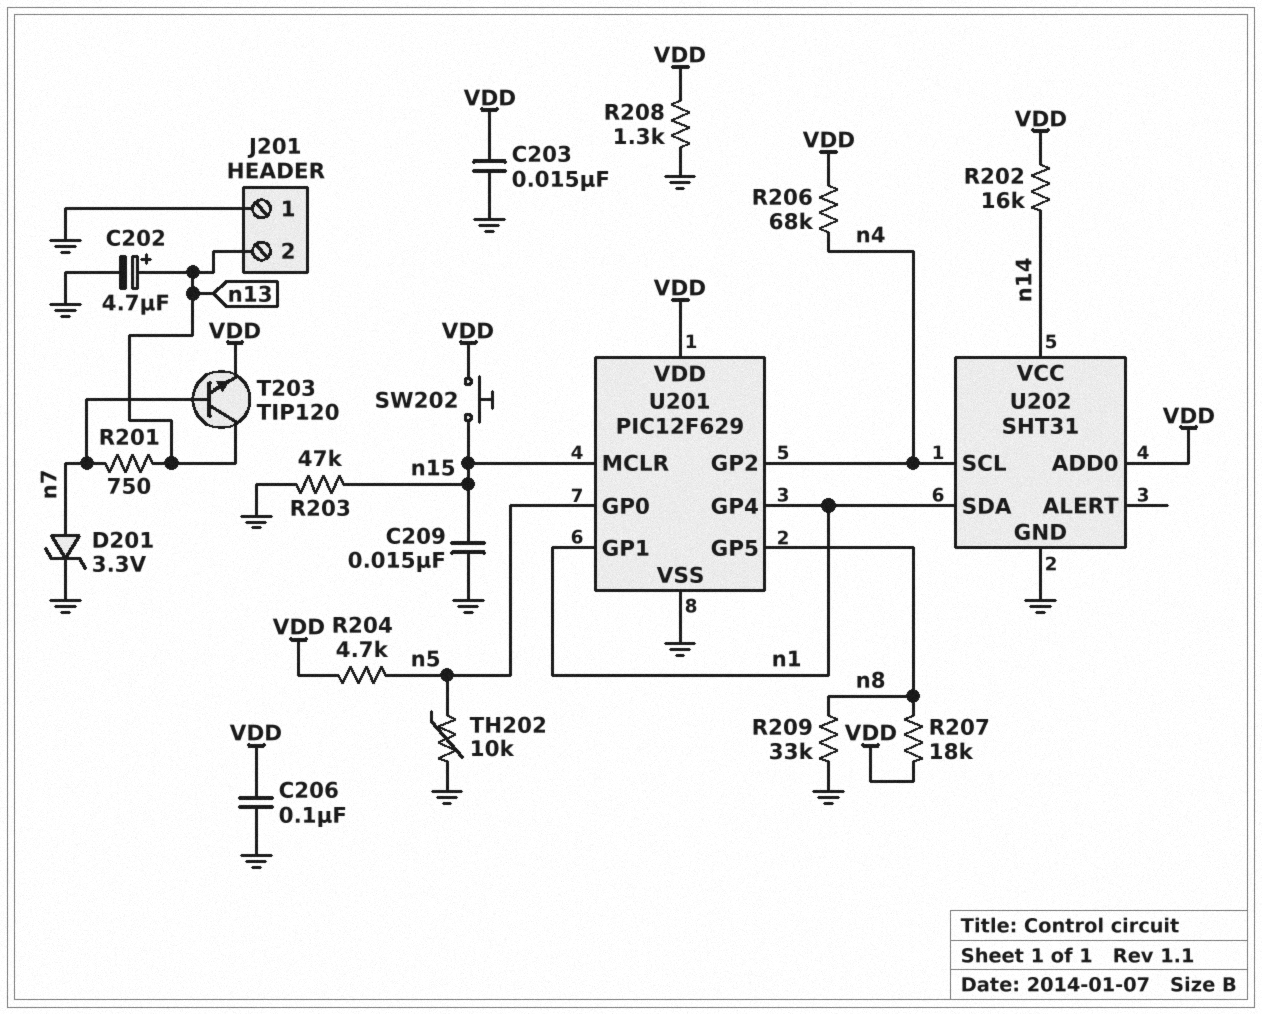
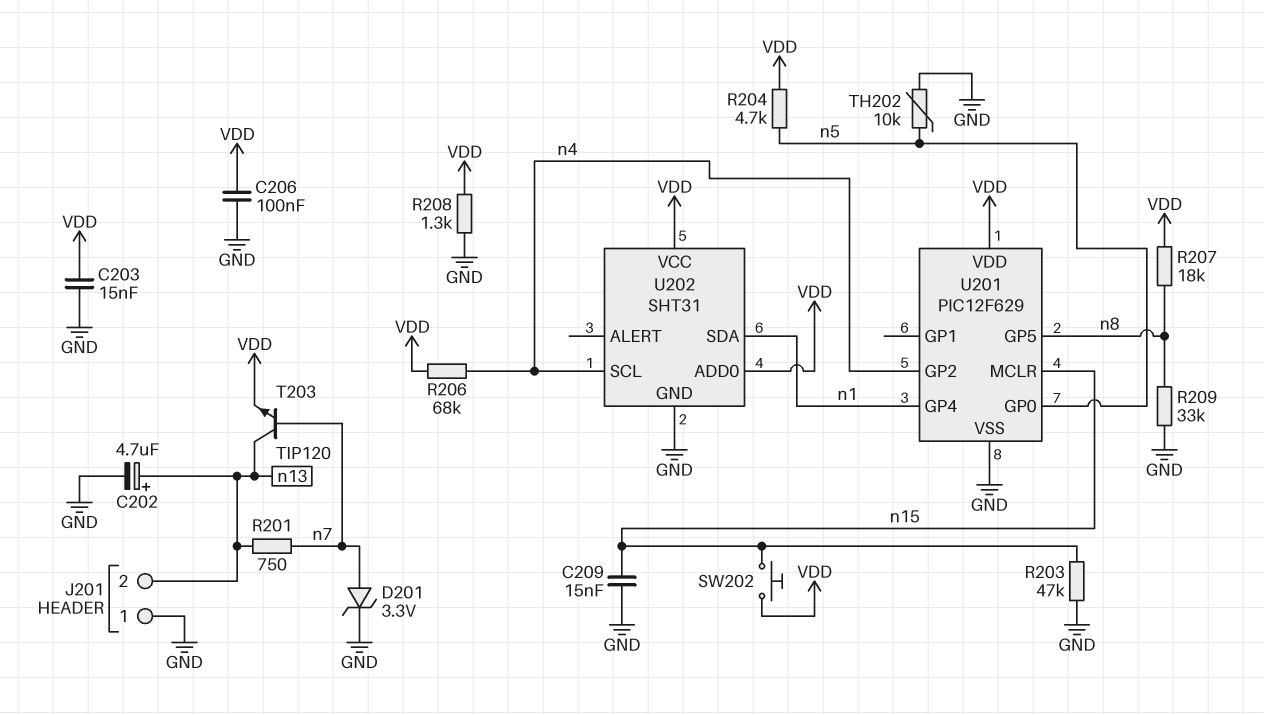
R202: 16k (VDD, n14) -> none
U201 pin GP1: n1 -> none
U202 pin VCC: n14 -> VDD

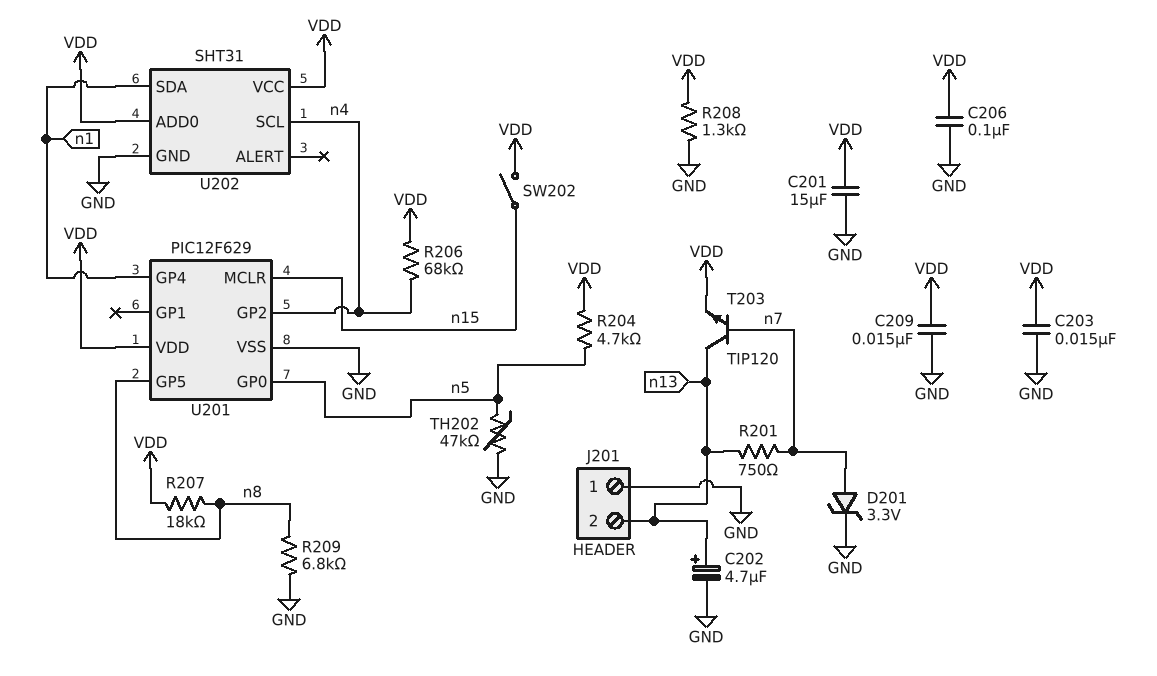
C201: none -> 15uF (GND, VDD)
C209: 15nF (GND, n15) -> 15nF (GND, VDD)
R203: 47k (GND, n15) -> none
R209: 33k (GND, n8) -> 6.8k (GND, n8)
SW202: button (VDD, n15) -> switch (VDD, n15)
TH202: 10k (GND, n5) -> 47k (GND, n5)

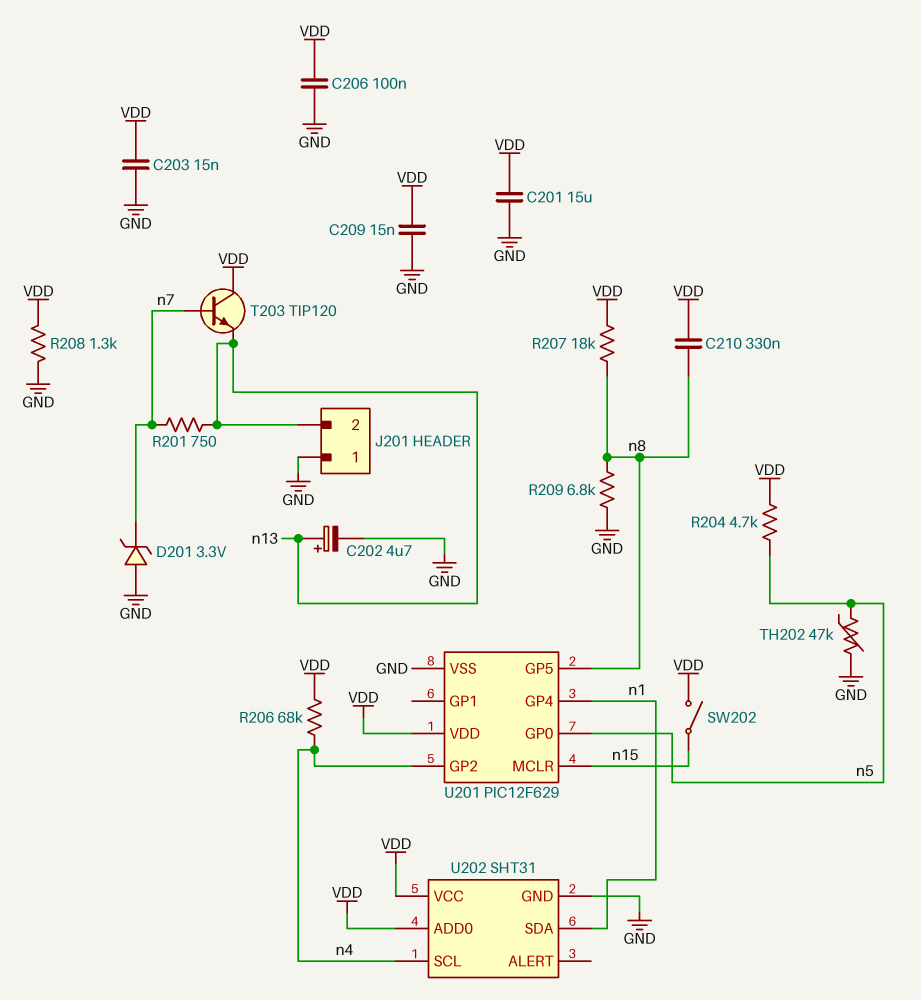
C210: none -> 330nF (VDD, n8)
D201: zener 3.3V (A n7, K GND) -> zener 3.3V (A GND, K n7)
T203: NPN TIP120 (B n7, C n13, E VDD) -> NPN TIP120 (B n7, C VDD, E n13)

